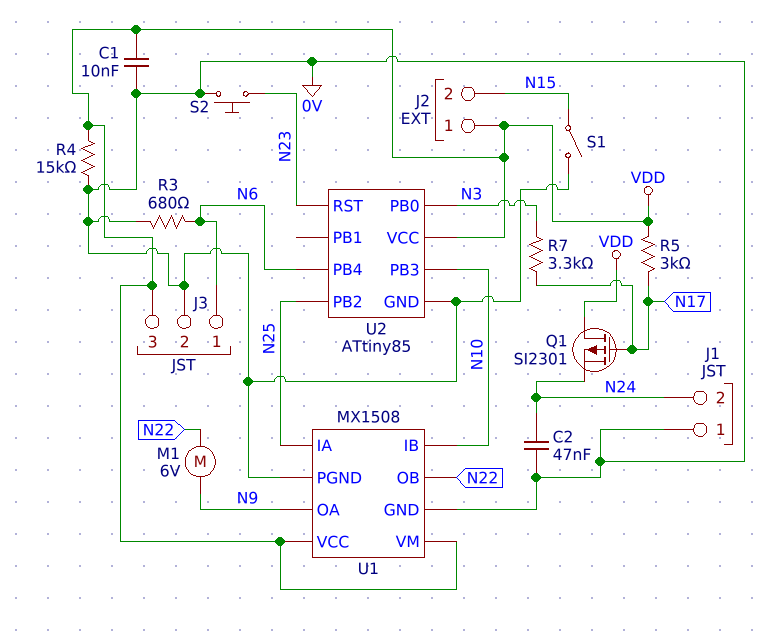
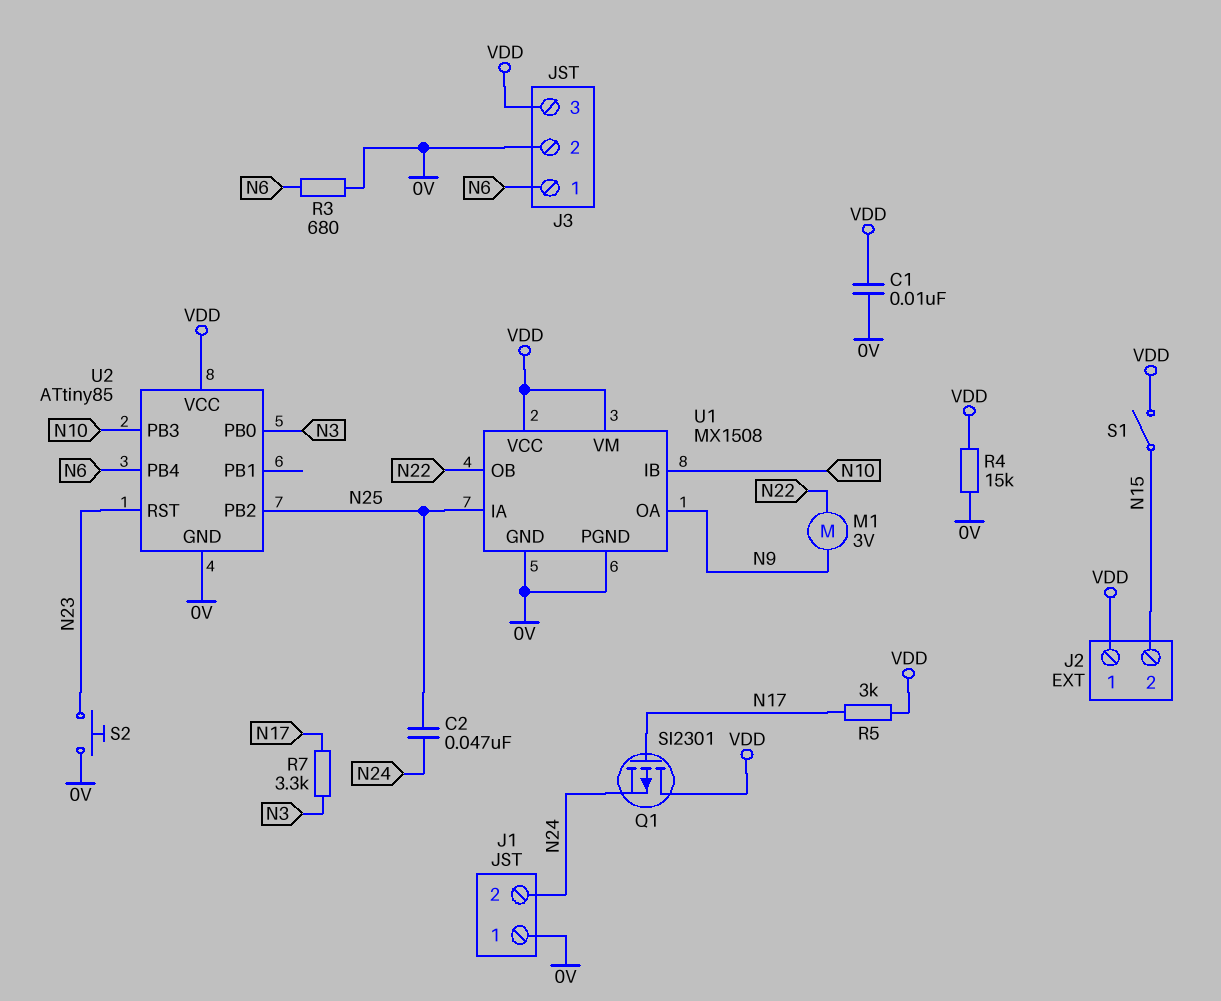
C2: 47nF (0V, N24) -> 47nF (N24, N25)
M1: motor 6V (N9, N22) -> motor 3V (N9, N22)
S1: switch (0V, N15) -> switch (N15, VDD)

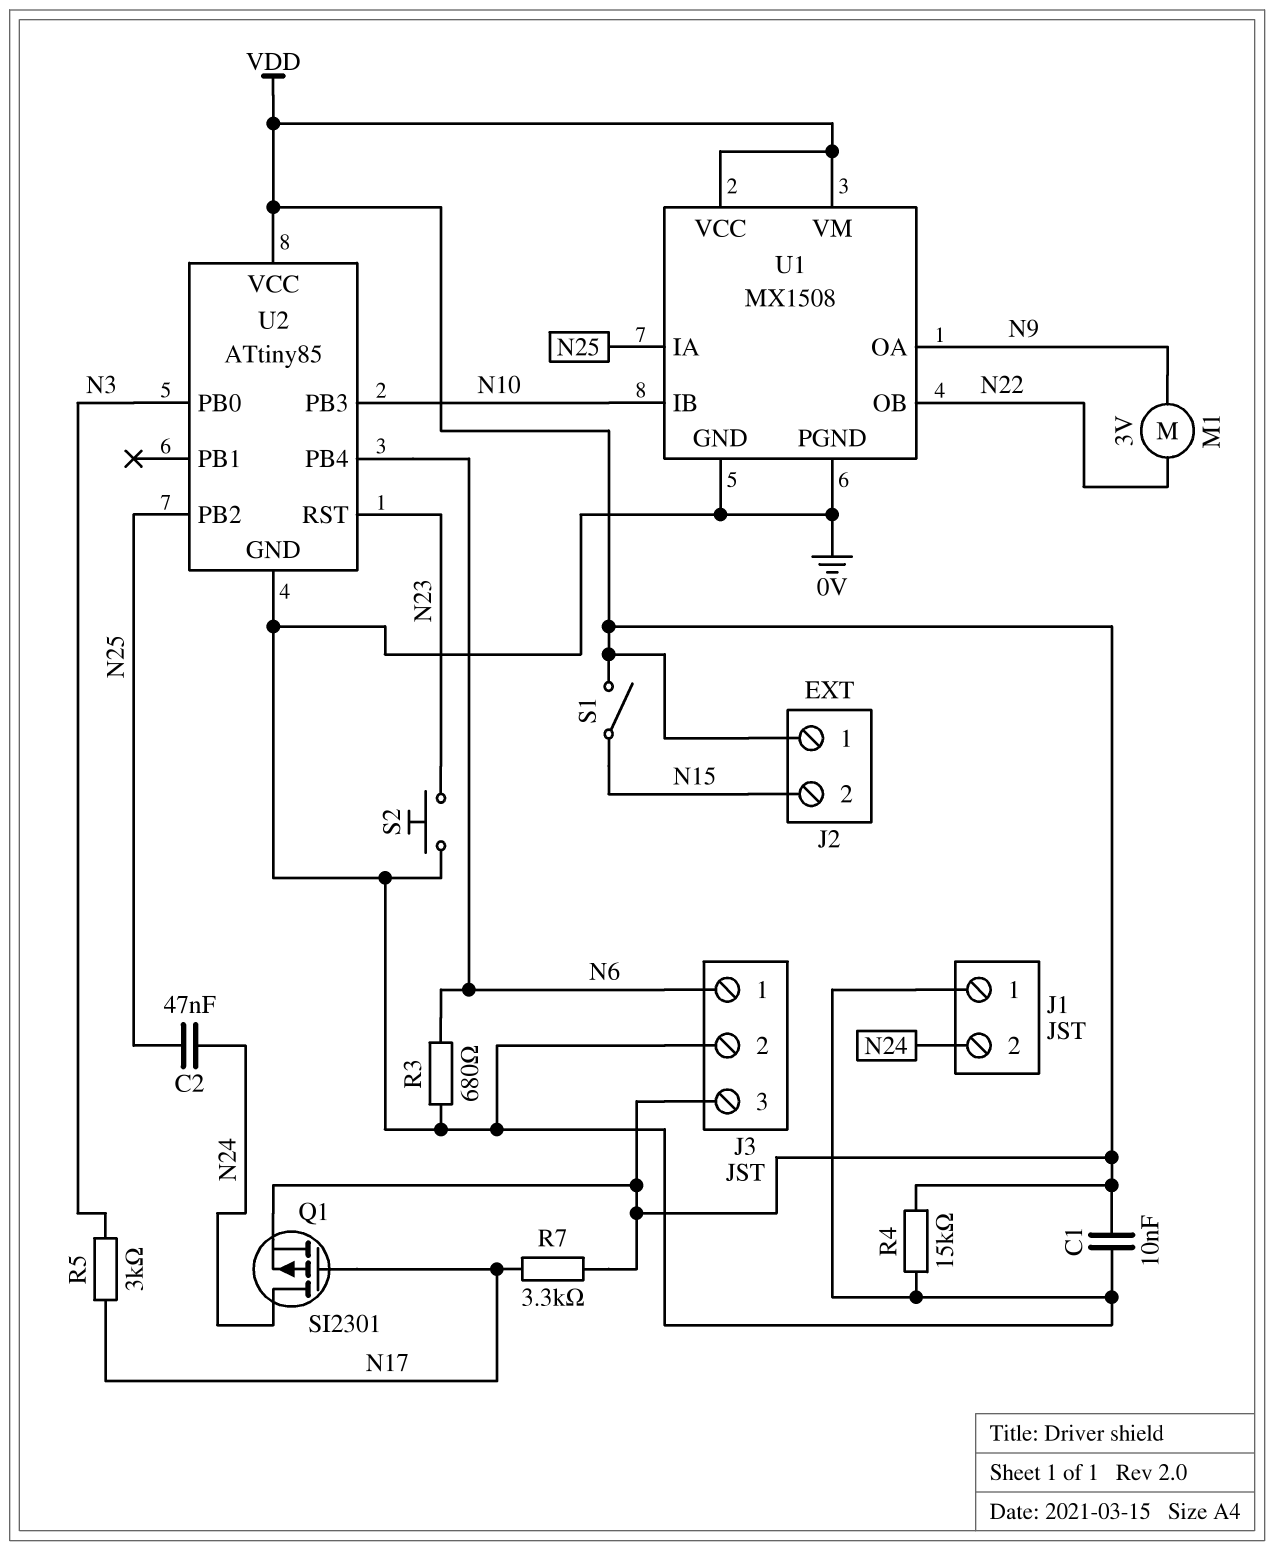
Q1: PMOS SI2301 (G N17, D VDD, S N24) -> PMOS SI2301 (G N17, D N24, S VDD)
R5: 3k (N17, VDD) -> 3k (N3, N17)
R7: 3.3k (N3, N17) -> 3.3k (N17, VDD)

